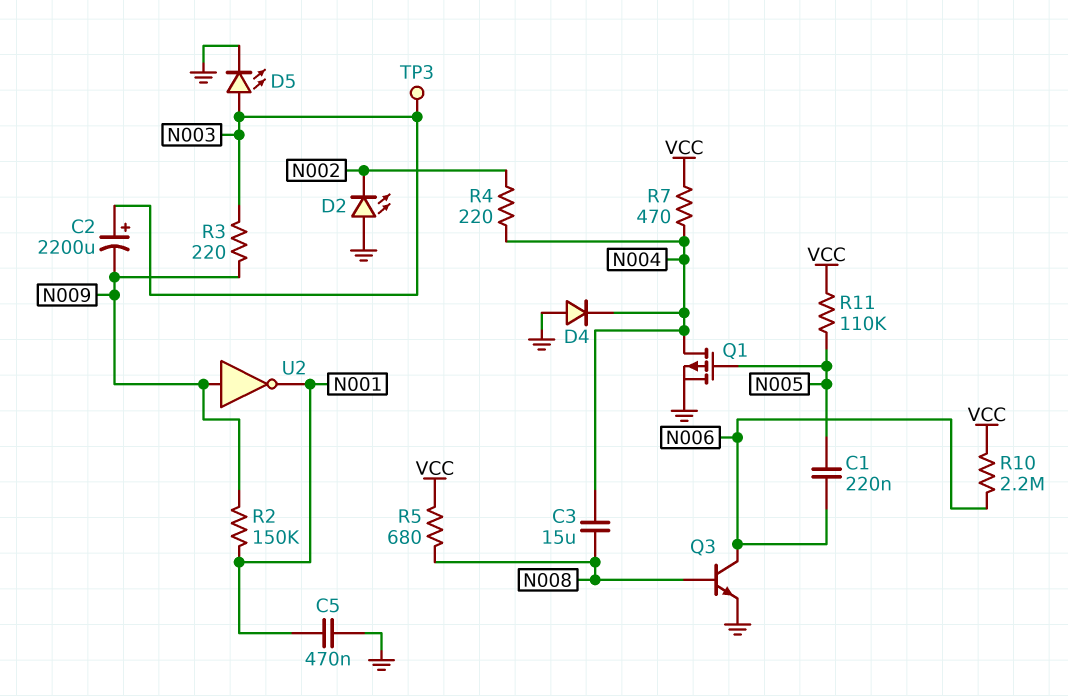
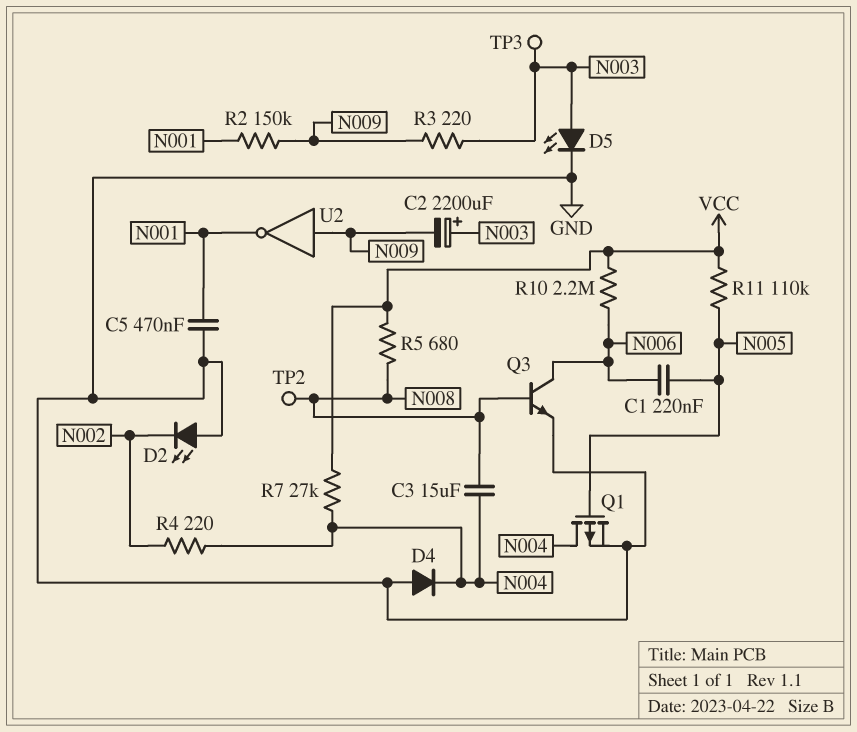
R7: 470 (N004, VCC) -> 27k (N004, VCC)
TP2: none -> test point (N008)

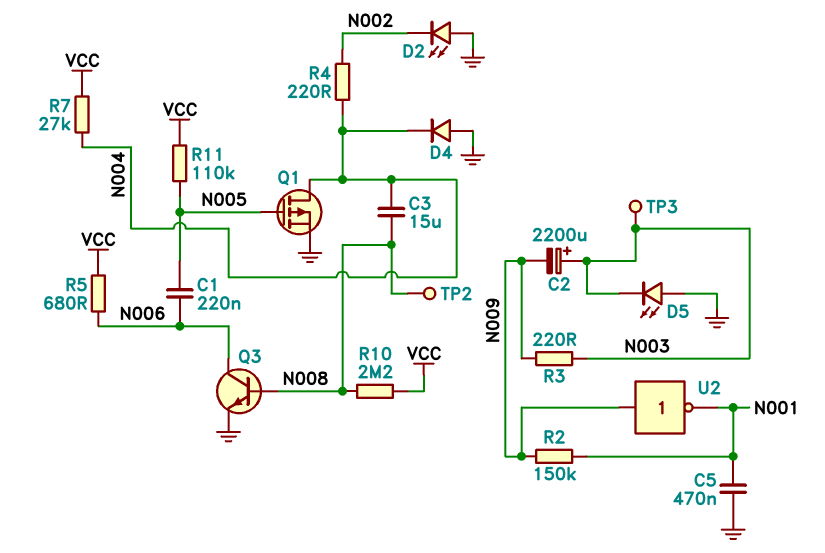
D5: LED (A N003, K GND) -> LED (A GND, K N003)
R5: 680 (N008, VCC) -> 680 (N006, VCC)
R10: 2.2M (N006, VCC) -> 2.2M (N008, VCC)

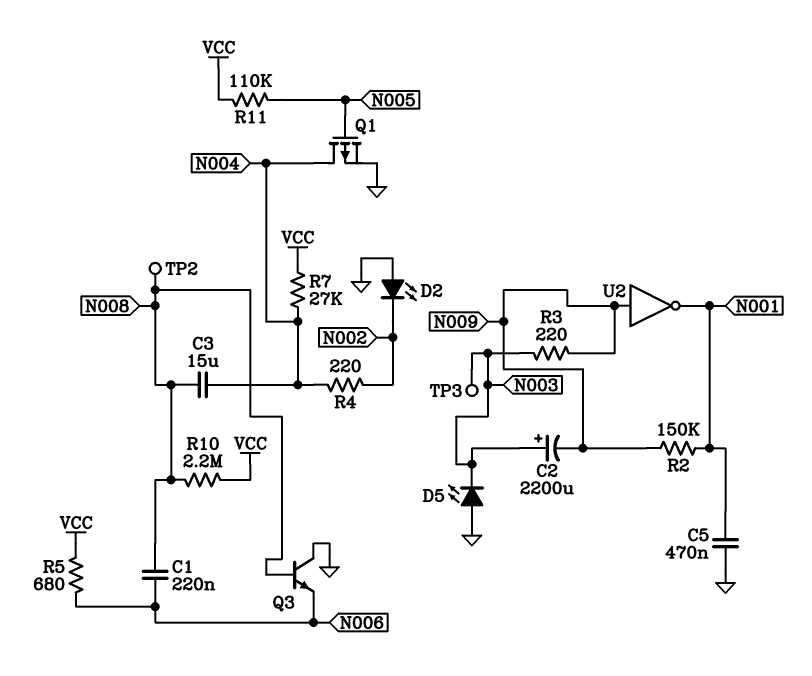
C1: 220nF (N005, N006) -> 220nF (N006, N008)
D4: diode (A GND, K N004) -> none
Q3: NPN (B N008, C N006, E GND) -> NPN (B N008, C GND, E N006)

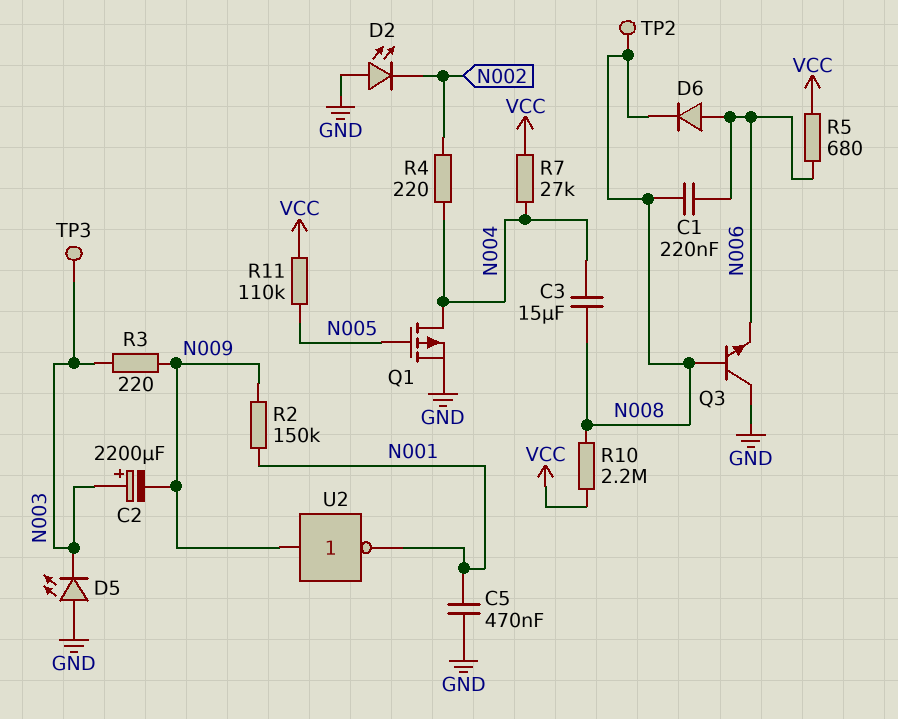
D6: none -> diode (A N006, K N008)

